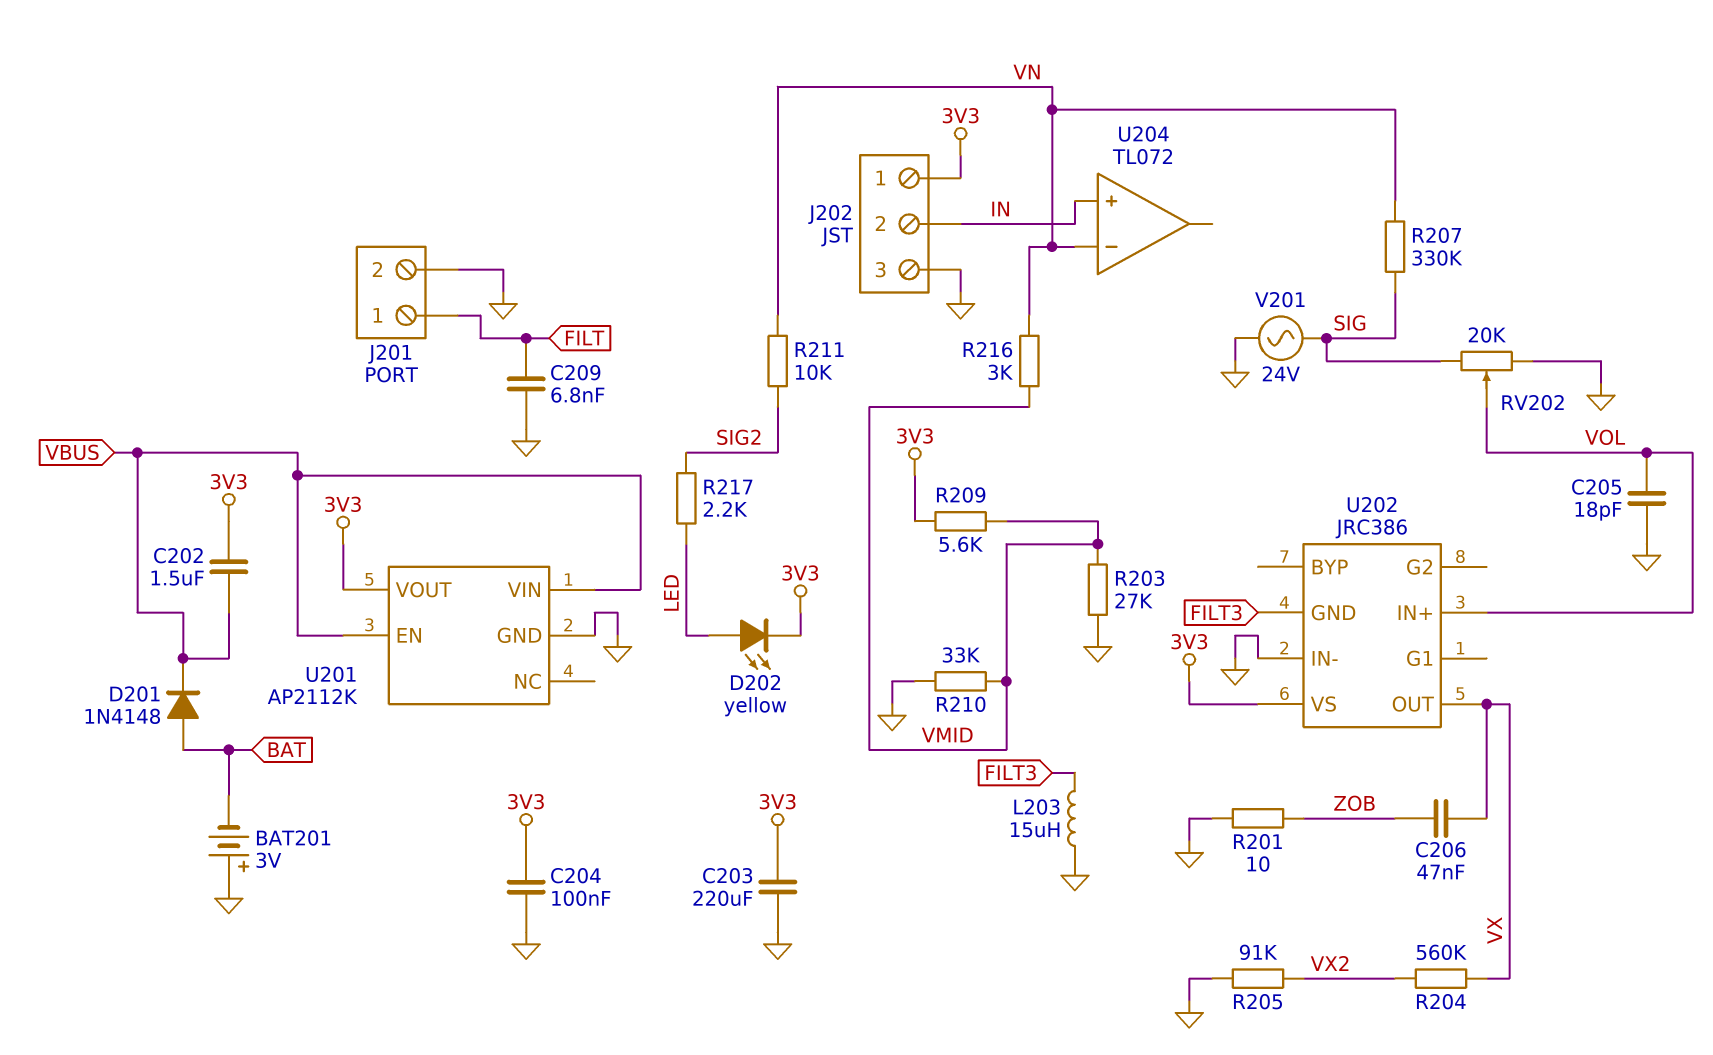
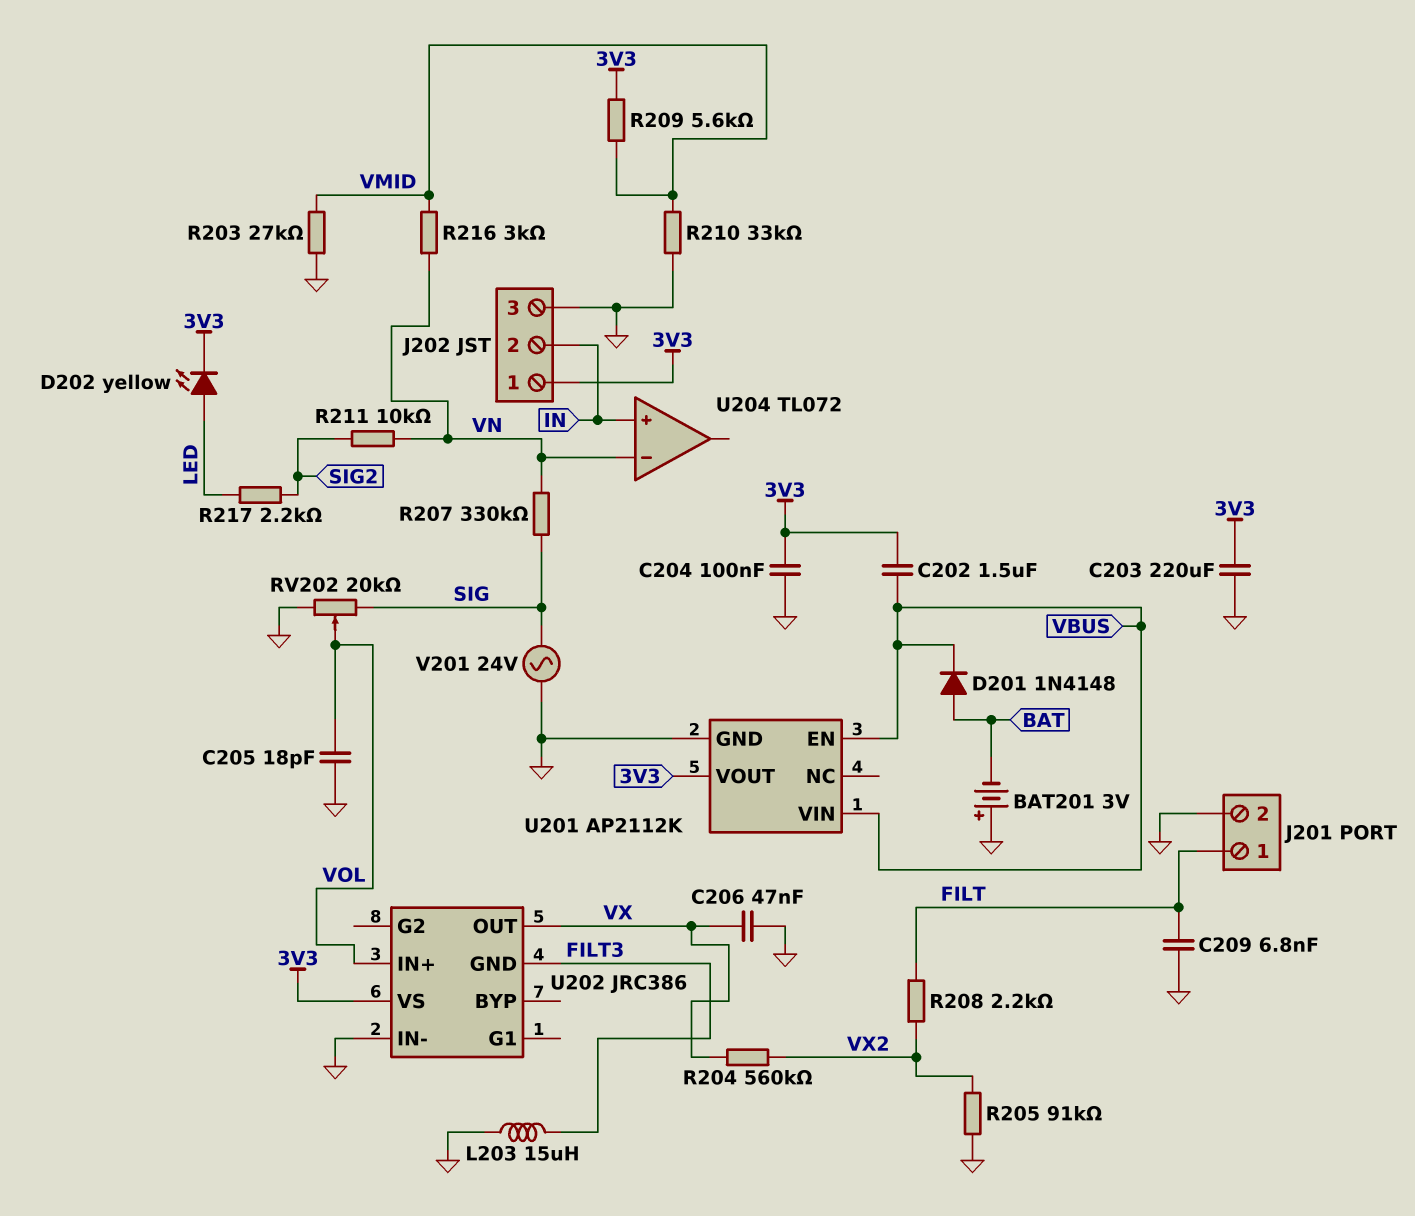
C206: 47nF (VX, ZOB) -> 47nF (GND, VX)
R201: 10 (GND, ZOB) -> none
R208: none -> 2.2k (FILT, VX2)

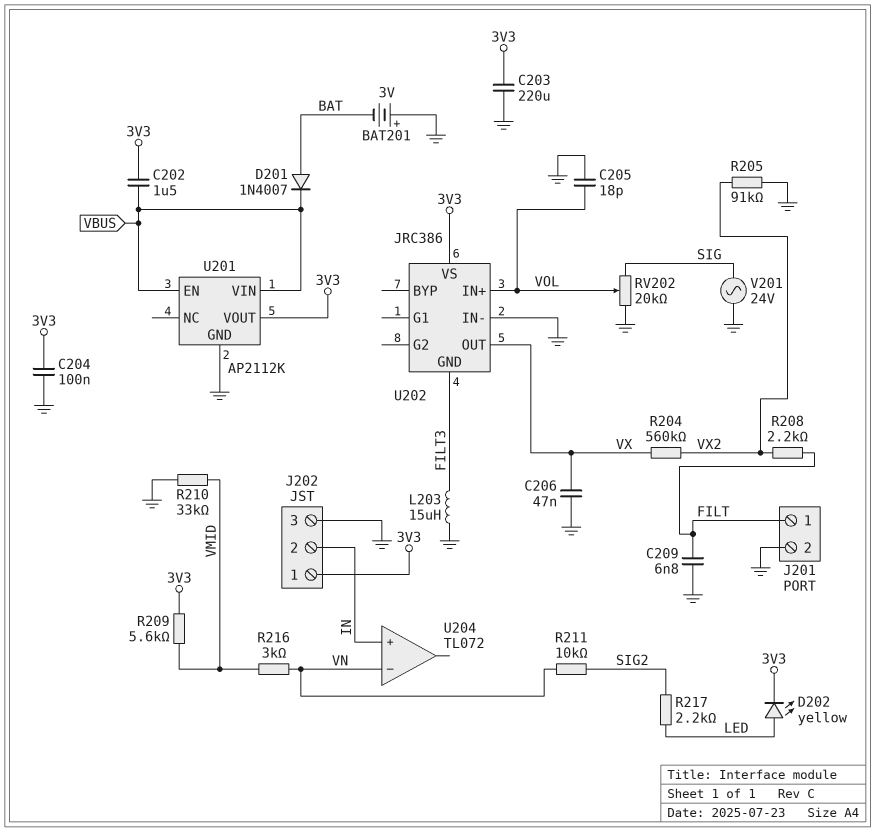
D201: diode 1N4148 (A BAT, K VBUS) -> diode 1N4007 (A BAT, K VBUS)
R203: 27k (GND, VMID) -> none
R207: 330k (SIG, VN) -> none

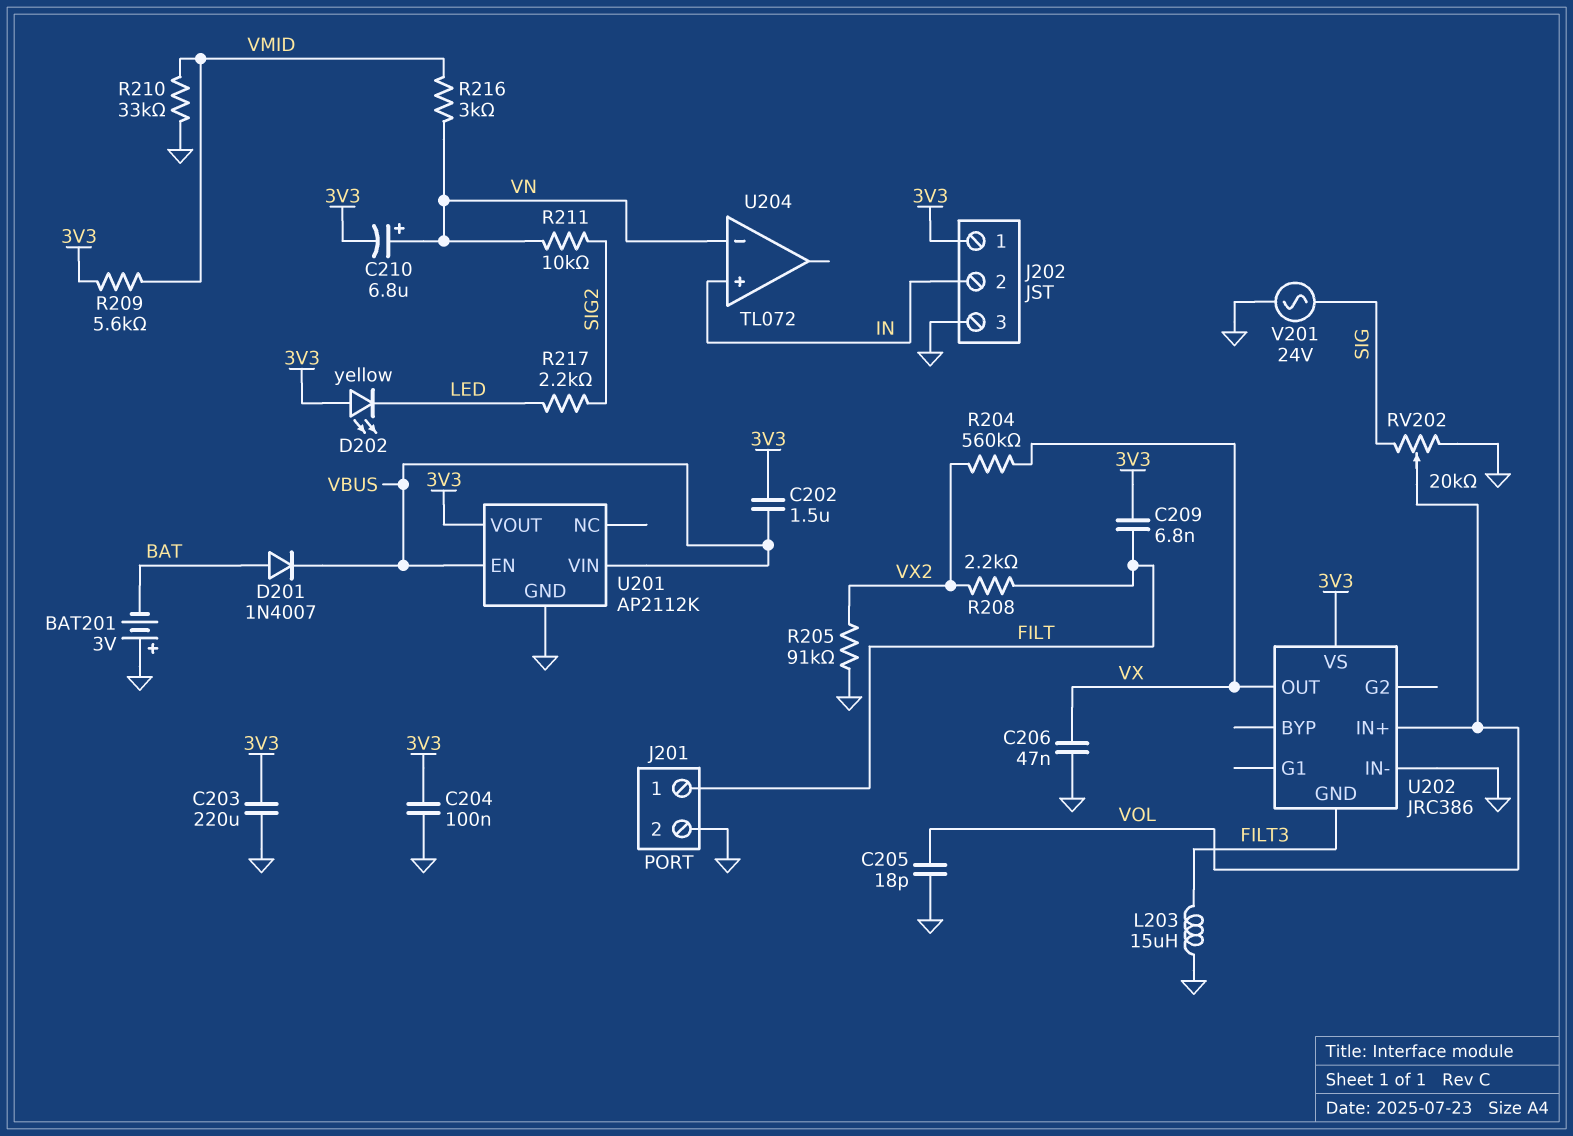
C209: 6.8nF (FILT, GND) -> 6.8nF (3V3, FILT)
C210: none -> 6.8uF (plus VN, minus 3V3)
D202: LED yellow (A LED, K 3V3) -> LED yellow (A 3V3, K LED)

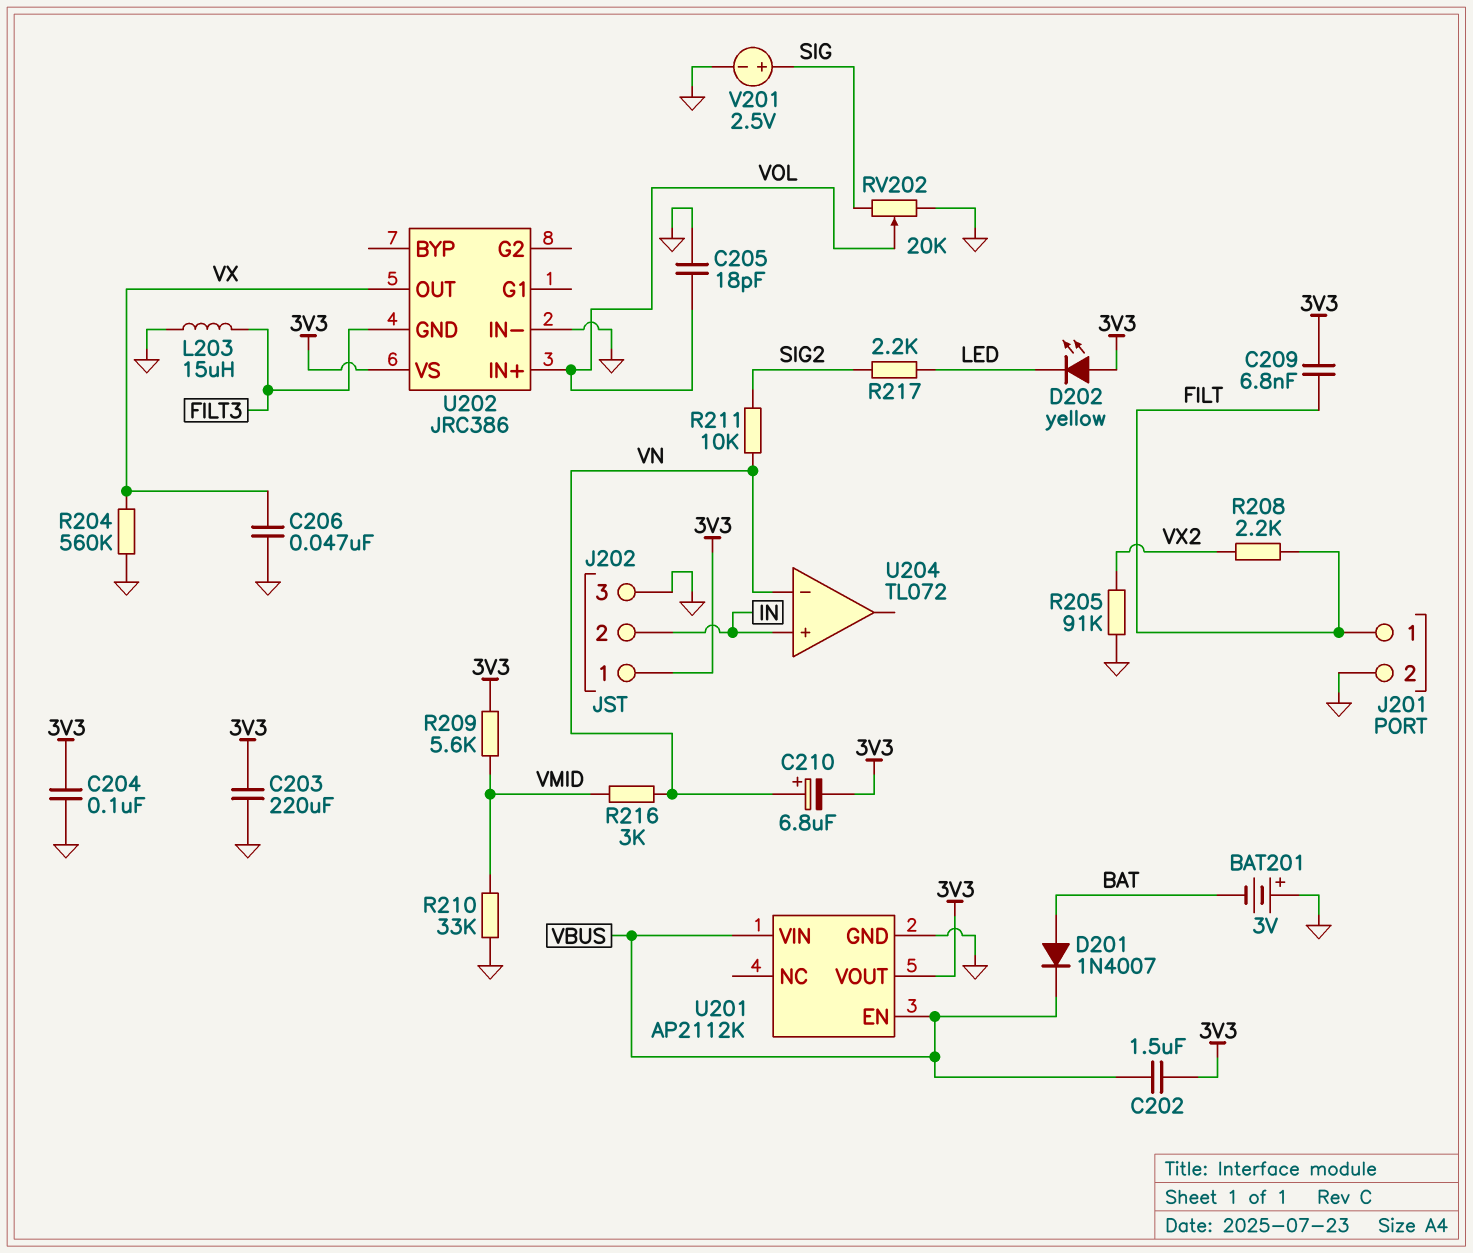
R204: 560k (VX, VX2) -> 560k (GND, VX)
V201: AC 24V (GND, SIG) -> 2.5V (plus SIG, minus GND)

